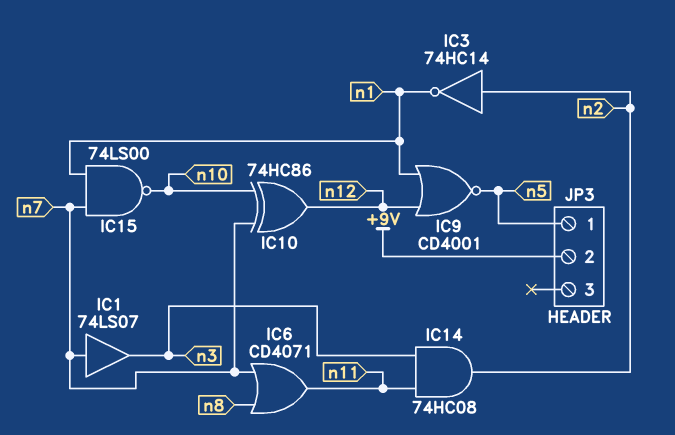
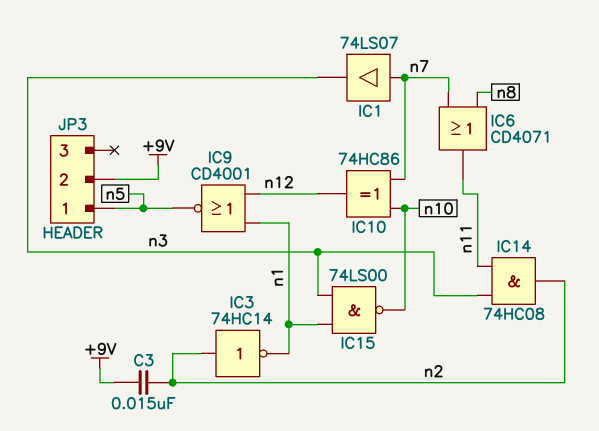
C3: none -> 15nF (+9V, n2)
IC15: NAND 74LS00 (in n1, in n7, out n10) -> NAND 74LS00 (in n1, in n3, out n10)

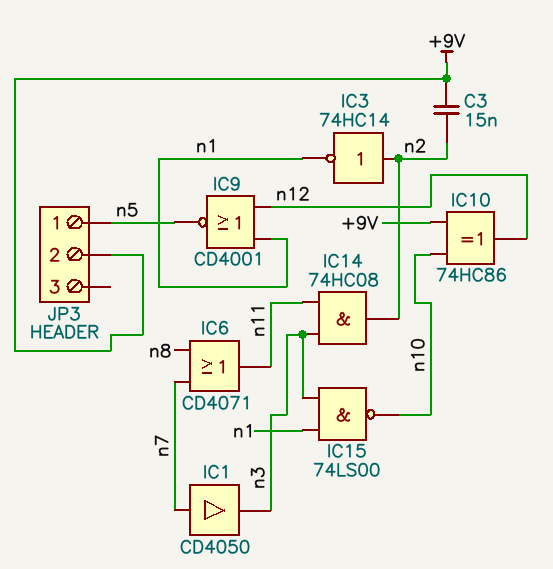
IC1: buffer 74LS07 (in n7, out n3) -> buffer CD4050 (in n7, out n3)
IC10: XOR 74HC86 (in n7, in n10, out n12) -> XOR 74HC86 (in +9V, in n10, out n12)

